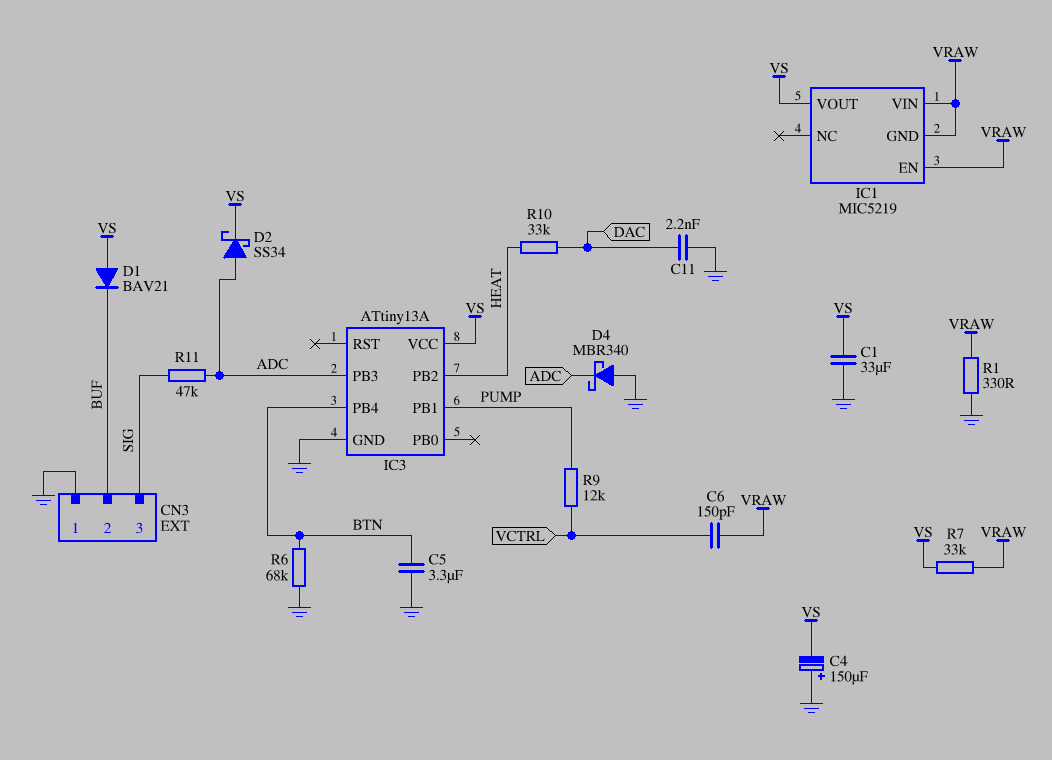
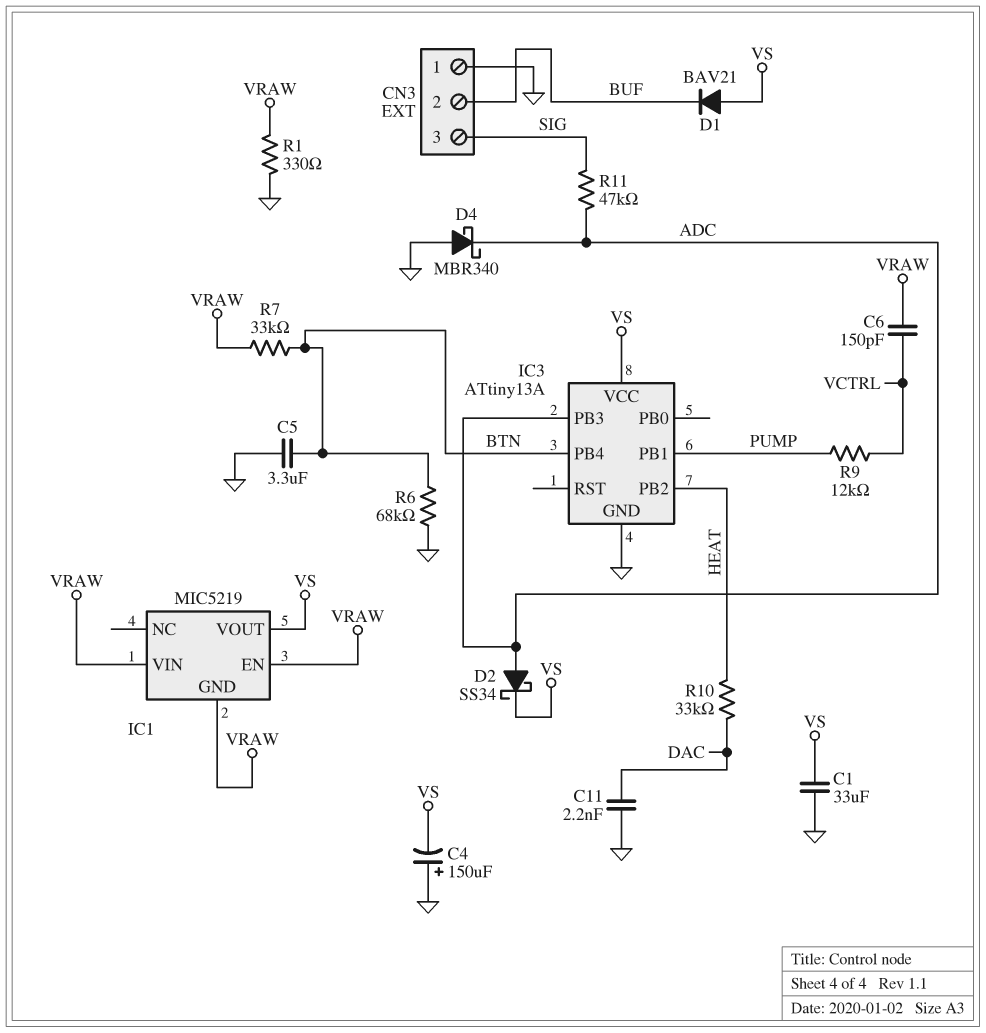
R7: 33k (VRAW, VS) -> 33k (BTN, VRAW)

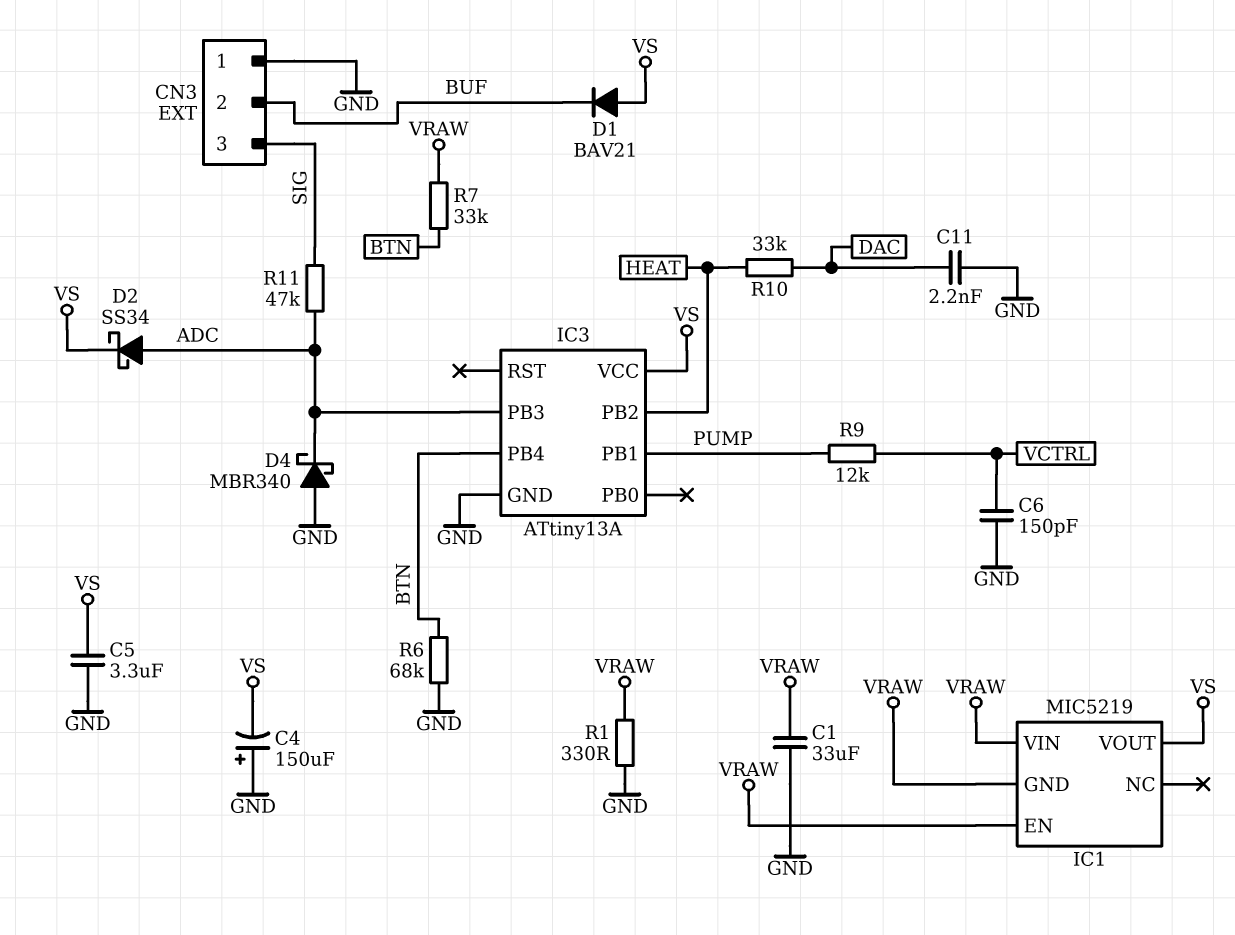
C1: 33uF (GND, VS) -> 33uF (GND, VRAW)
C5: 3.3uF (BTN, GND) -> 3.3uF (GND, VS)
C6: 150pF (VCTRL, VRAW) -> 150pF (GND, VCTRL)

